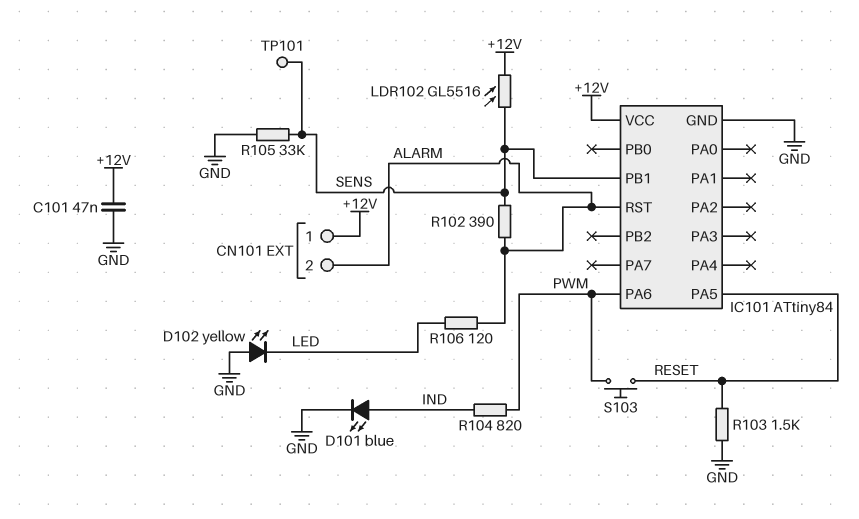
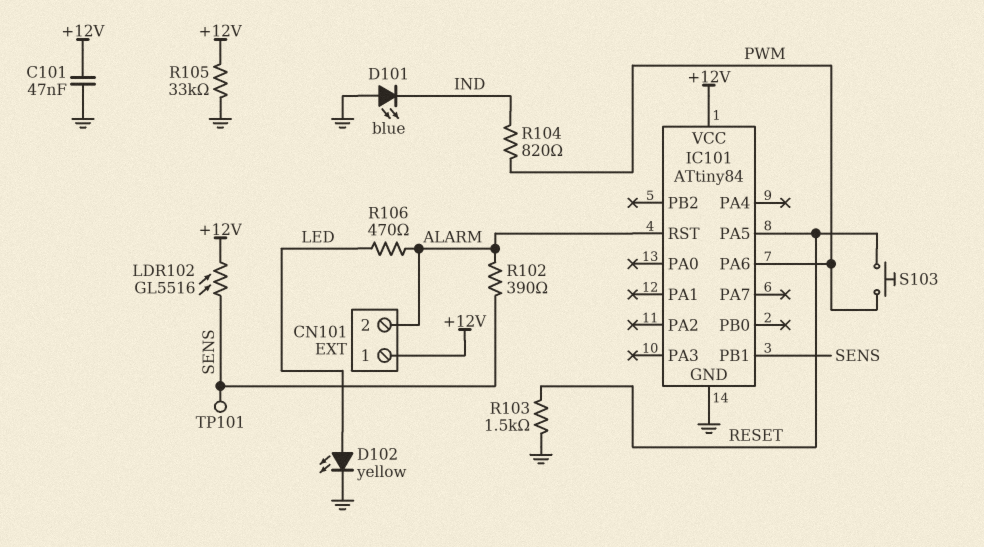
D101: LED blue (A IND, K GND) -> LED blue (A GND, K IND)
D102: LED yellow (A GND, K LED) -> LED yellow (A LED, K GND)
R105: 33k (GND, SENS) -> 33k (+12V, GND)
R106: 120 (ALARM, LED) -> 470 (ALARM, LED)

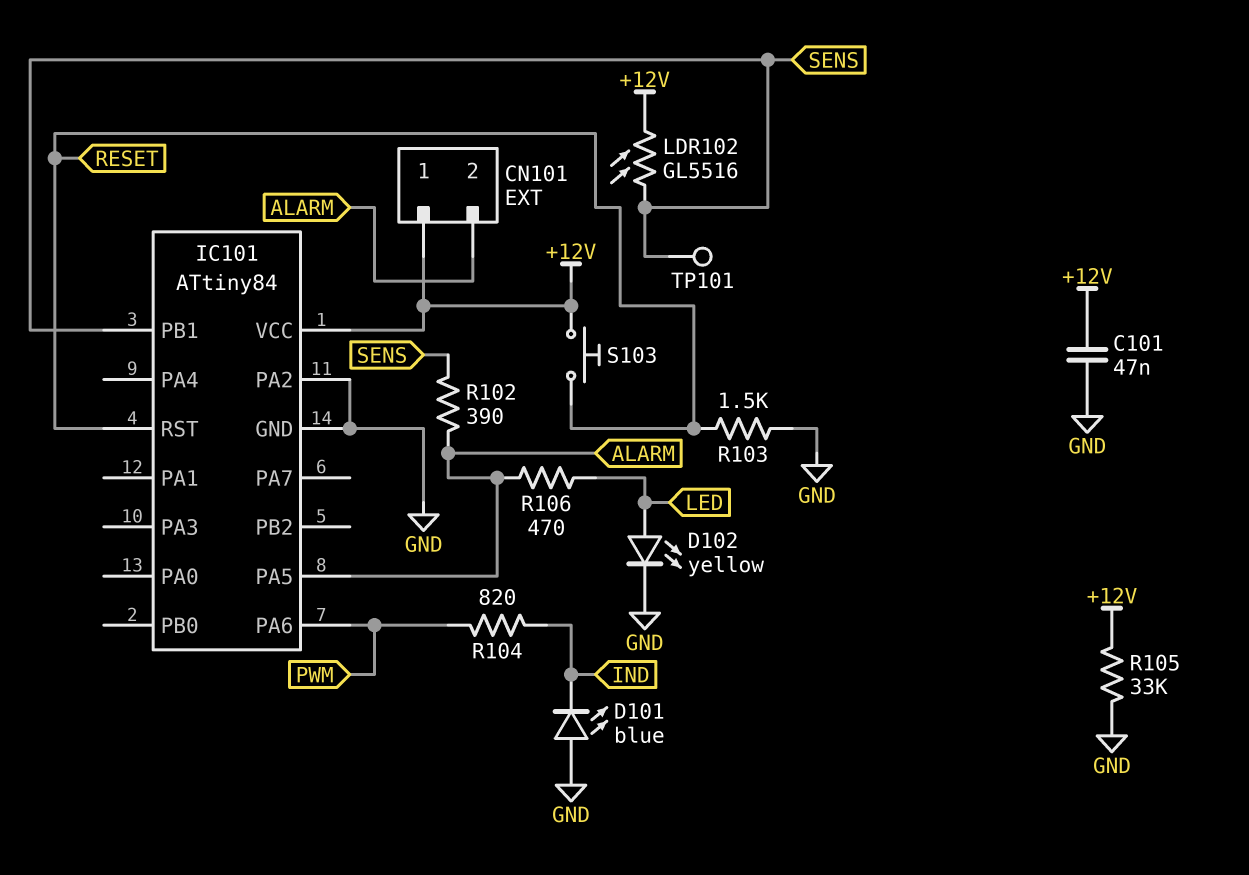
IC101 pin PA2: none -> GND
IC101 pin PA5: RESET -> ALARM
IC101 pin RST: ALARM -> RESET
S103: button (PWM, RESET) -> button (+12V, RESET)

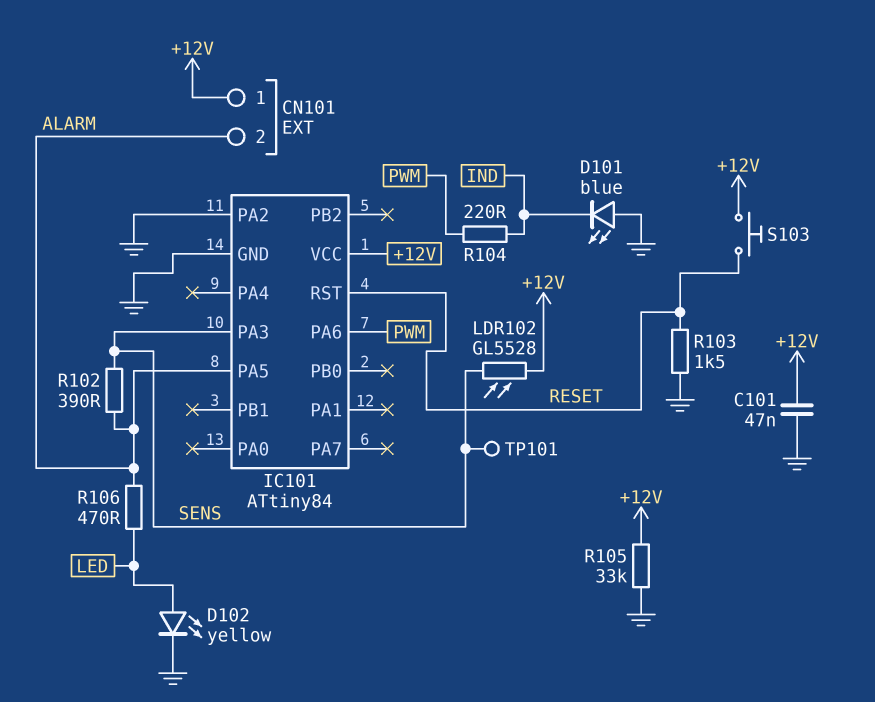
IC101 pin PA3: none -> SENS
IC101 pin PB1: SENS -> none
LDR102: GL5516 (+12V, SENS) -> GL5528 (+12V, SENS)
R104: 820 (IND, PWM) -> 220 (IND, PWM)

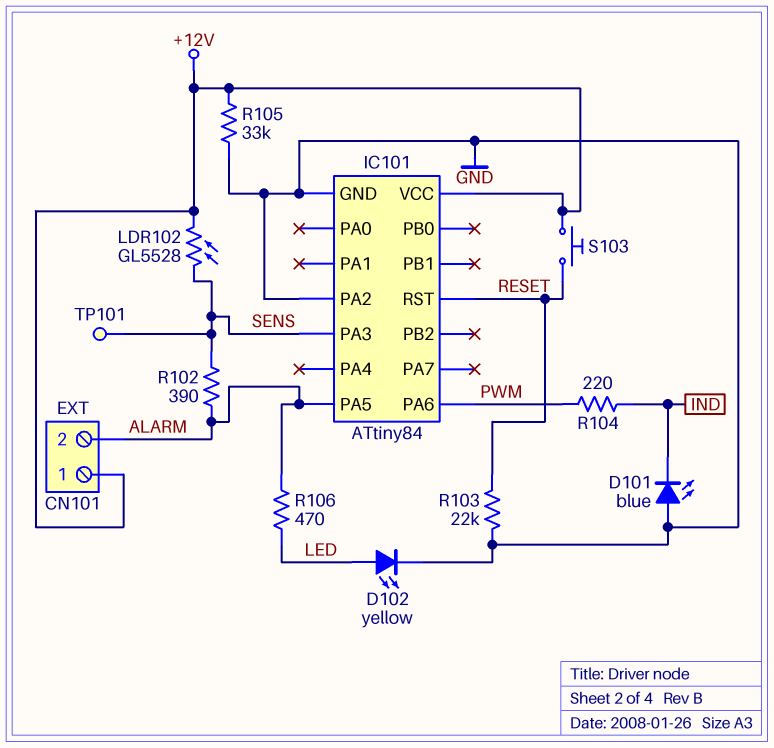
C101: 47nF (+12V, GND) -> none
R103: 1.5k (GND, RESET) -> 22k (GND, RESET)

